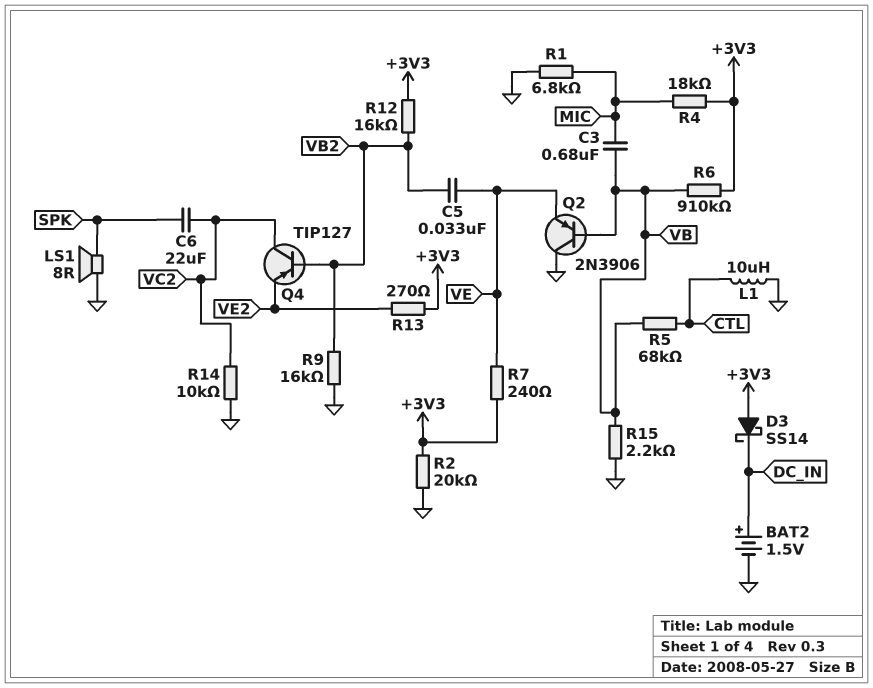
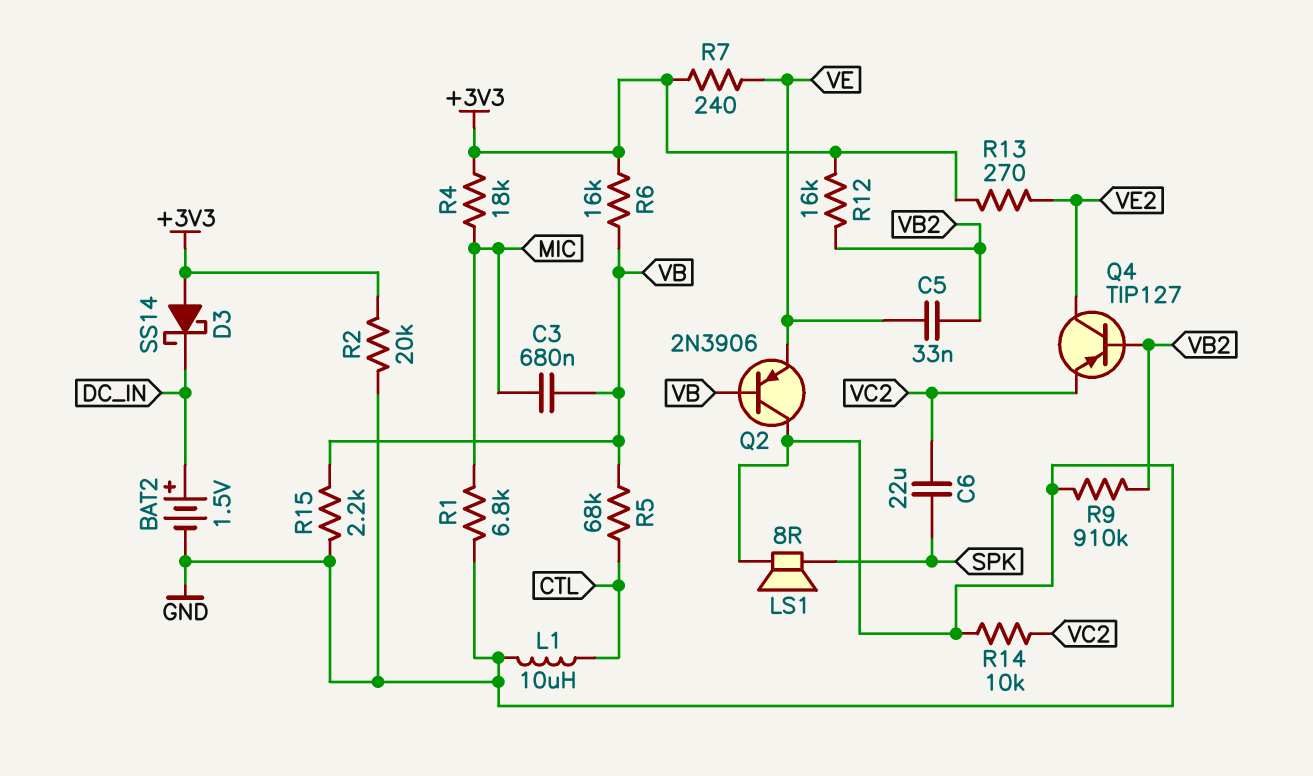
Q4: PNP TIP127 (B VB2, C VC2, E VE2) -> PNP TIP127 (B VB2, C VE2, E VC2)
R6: 910k (+3V3, VB) -> 16k (+3V3, VB)
R9: 16k (GND, VB2) -> 910k (GND, VB2)

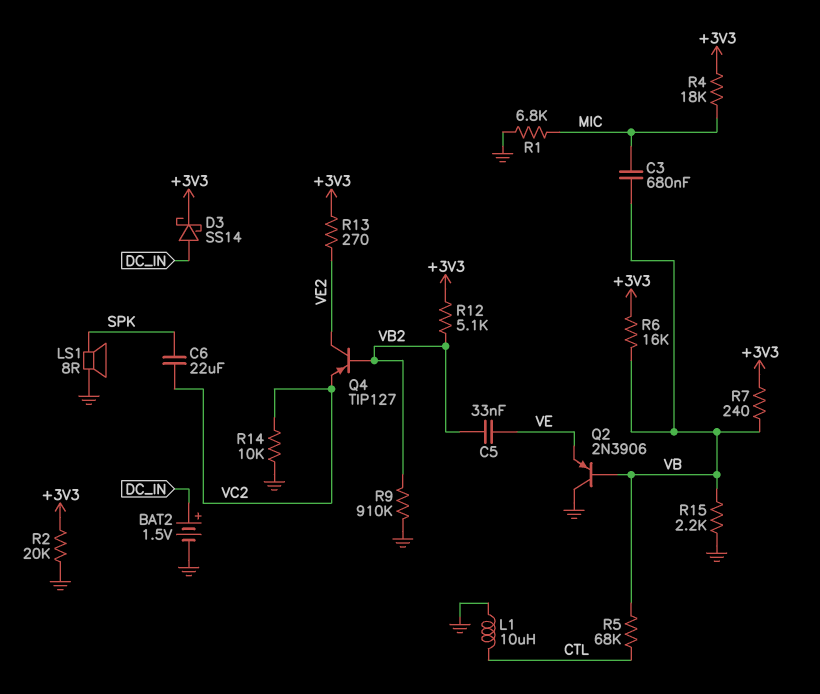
D3: schottky SS14 (A +3V3, K DC_IN) -> schottky SS14 (A DC_IN, K +3V3)
R7: 240 (+3V3, VE) -> 240 (+3V3, VB)
R12: 16k (+3V3, VB2) -> 5.1k (+3V3, VB2)

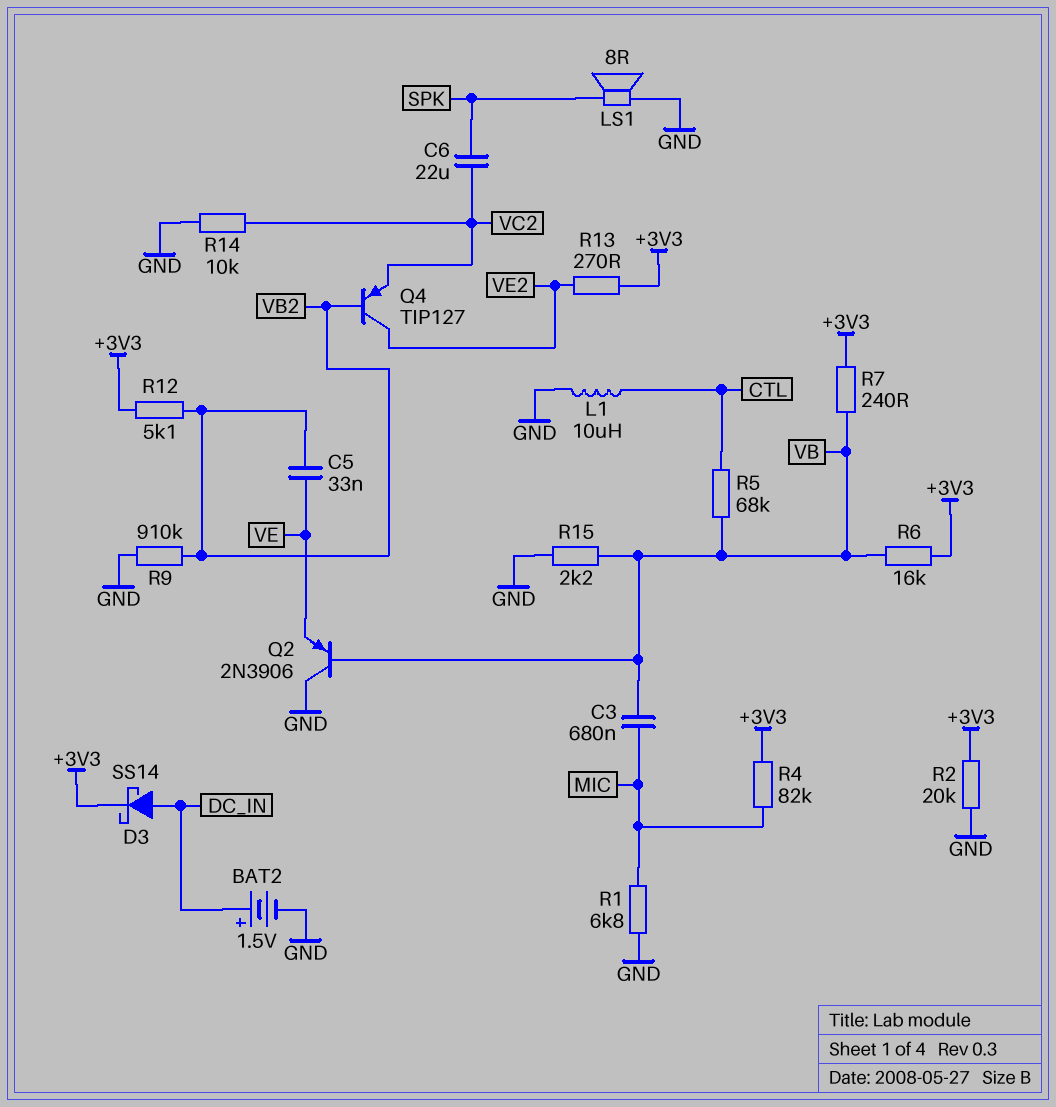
R4: 18k (+3V3, MIC) -> 82k (+3V3, MIC)

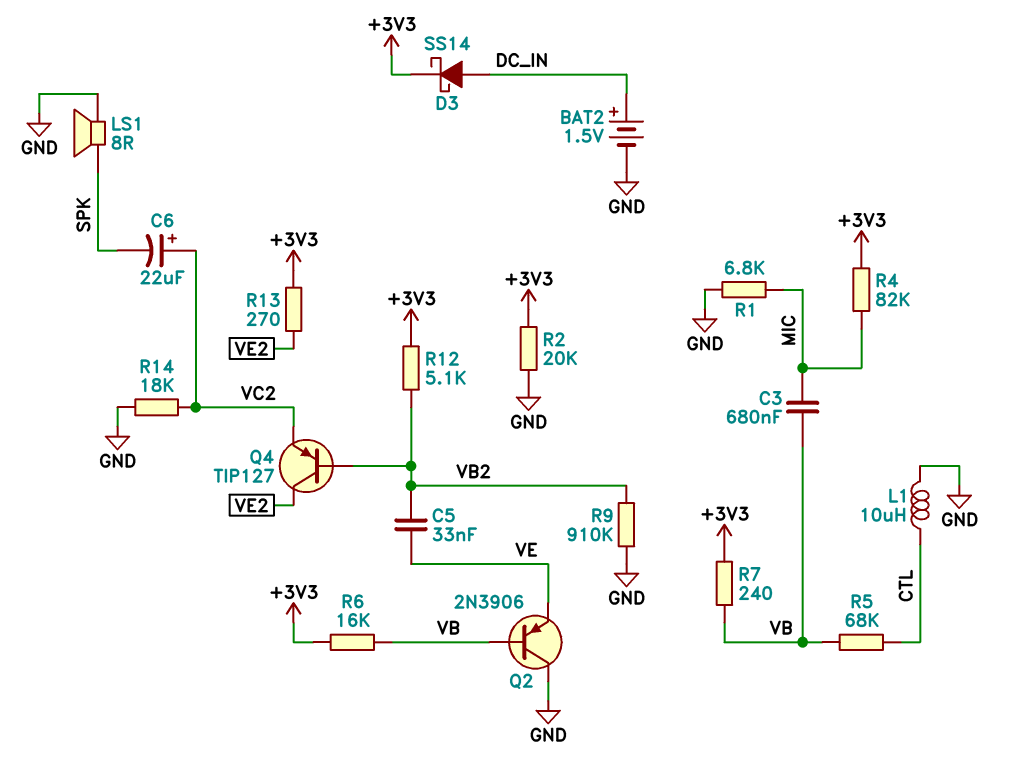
C6: 22uF (SPK, VC2) -> 22uF (plus VC2, minus SPK)
R14: 10k (GND, VC2) -> 18k (GND, VC2)
R15: 2.2k (GND, VB) -> none

